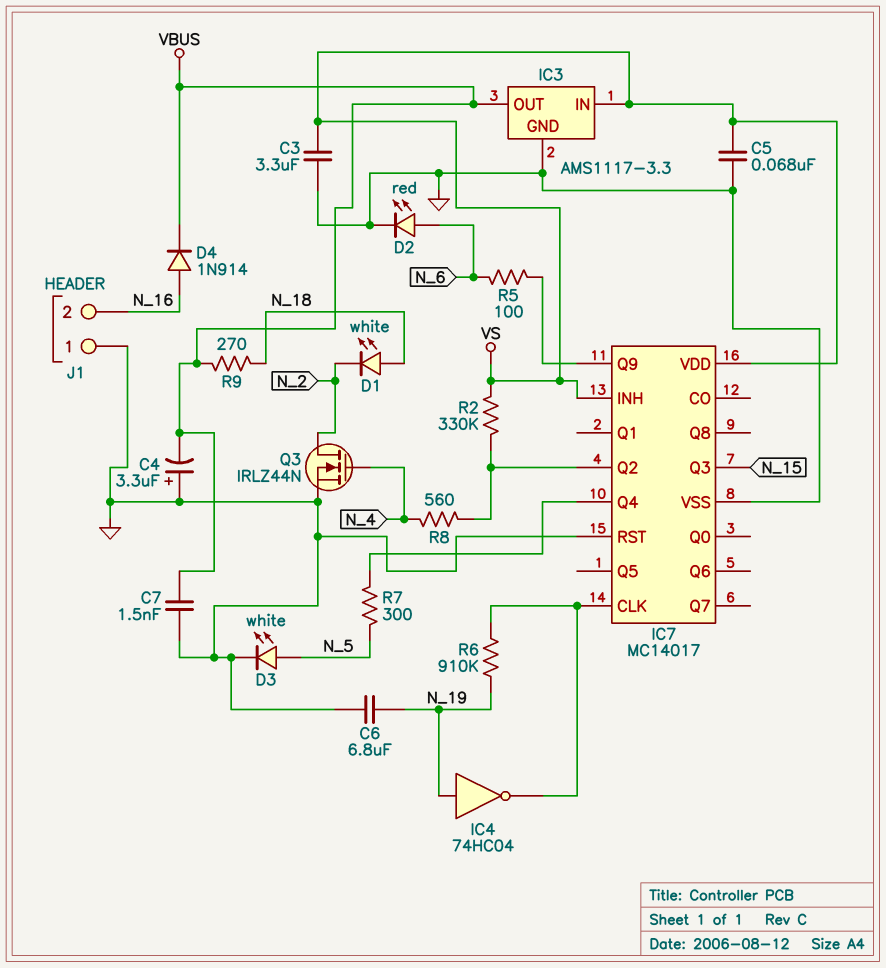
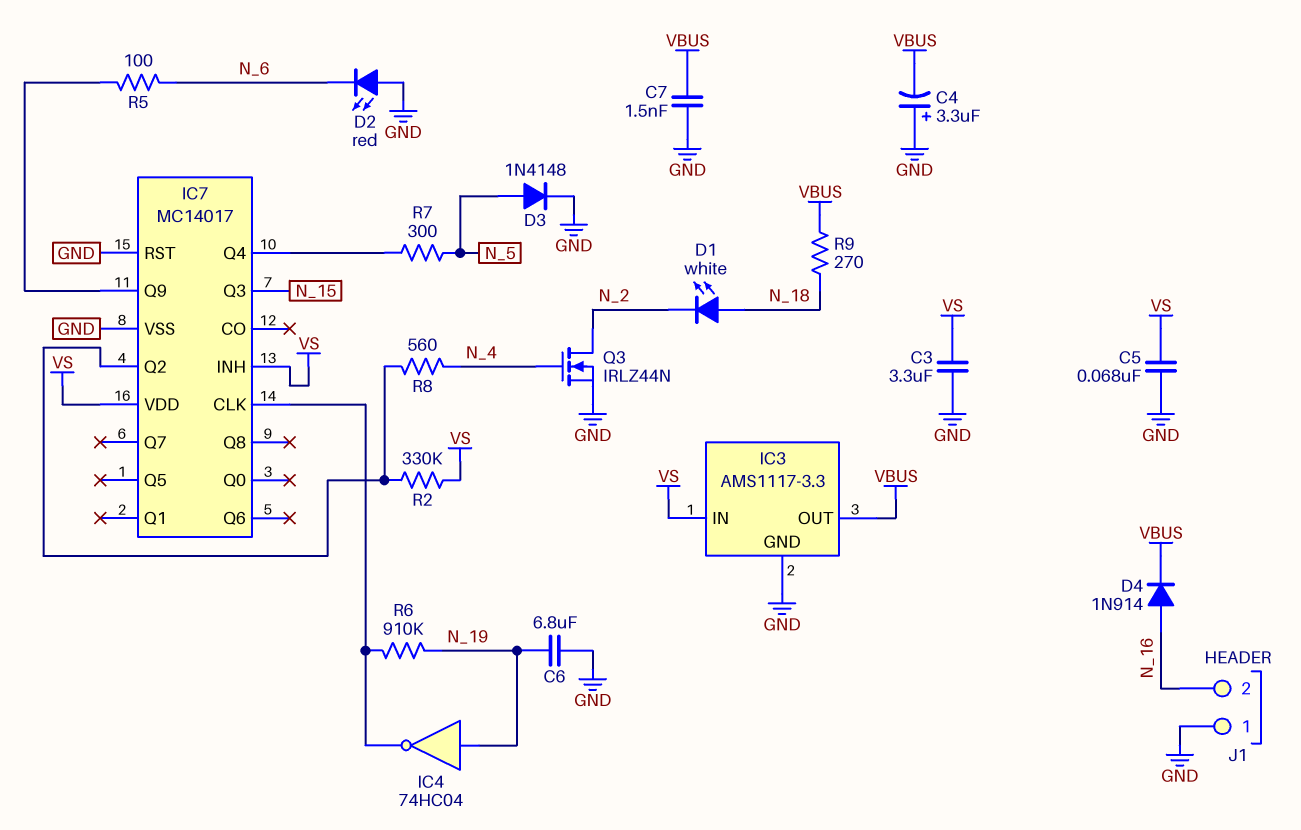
D2: LED red (A N_6, K GND) -> LED red (A GND, K N_6)
D3: LED white (A N_5, K GND) -> diode 1N4148 (A N_5, K GND)

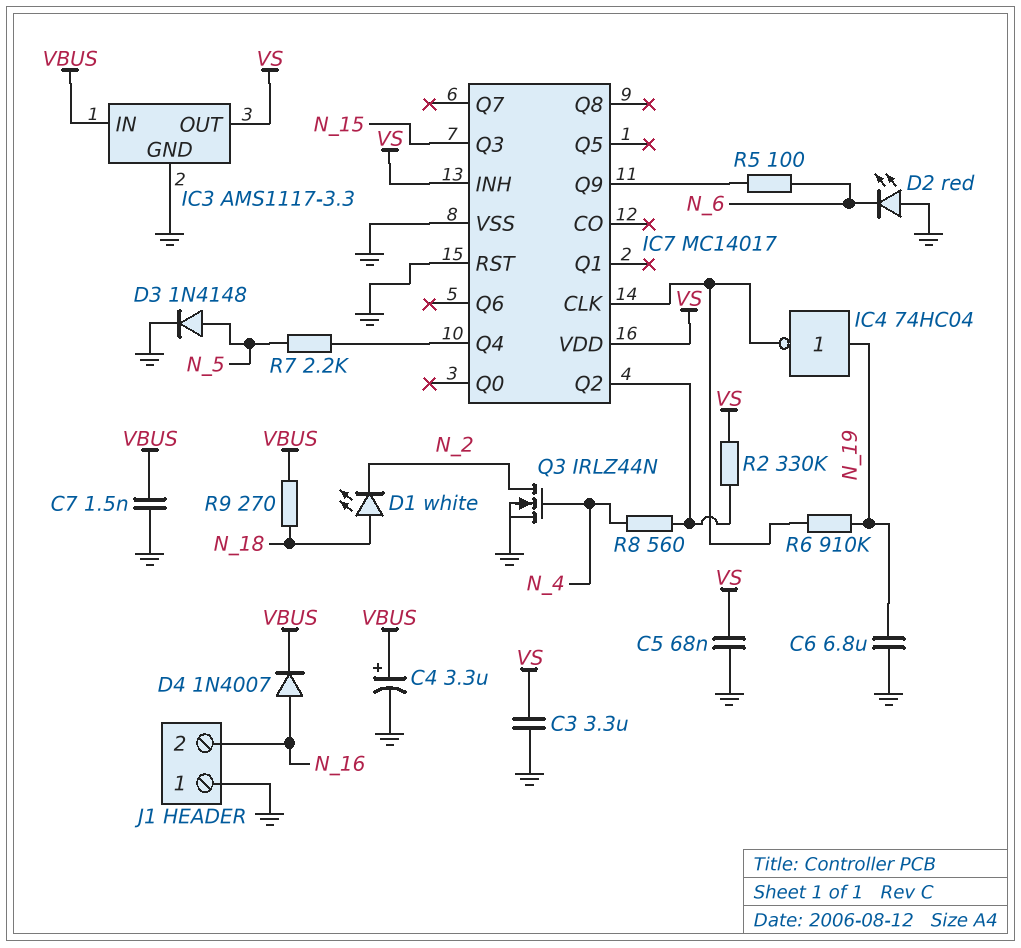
C4: 3.3uF (plus GND, minus VBUS) -> 3.3uF (plus VBUS, minus GND)
D4: diode 1N914 (A N_16, K VBUS) -> diode 1N4007 (A N_16, K VBUS)
IC3 pin IN: VS -> VBUS
IC3 pin OUT: VBUS -> VS
R7: 300 (IC7/Q4, N_5) -> 2.2k (IC7/Q4, N_5)

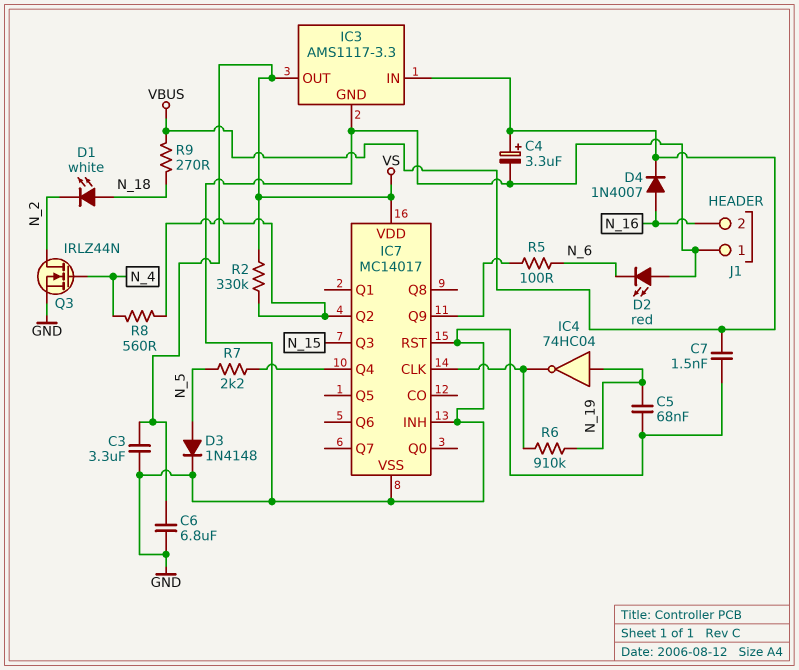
C5: 68nF (GND, VS) -> 68nF (GND, N_19)
C6: 6.8uF (GND, N_19) -> 6.8uF (GND, VS)
IC7 pin INH: VS -> GND

